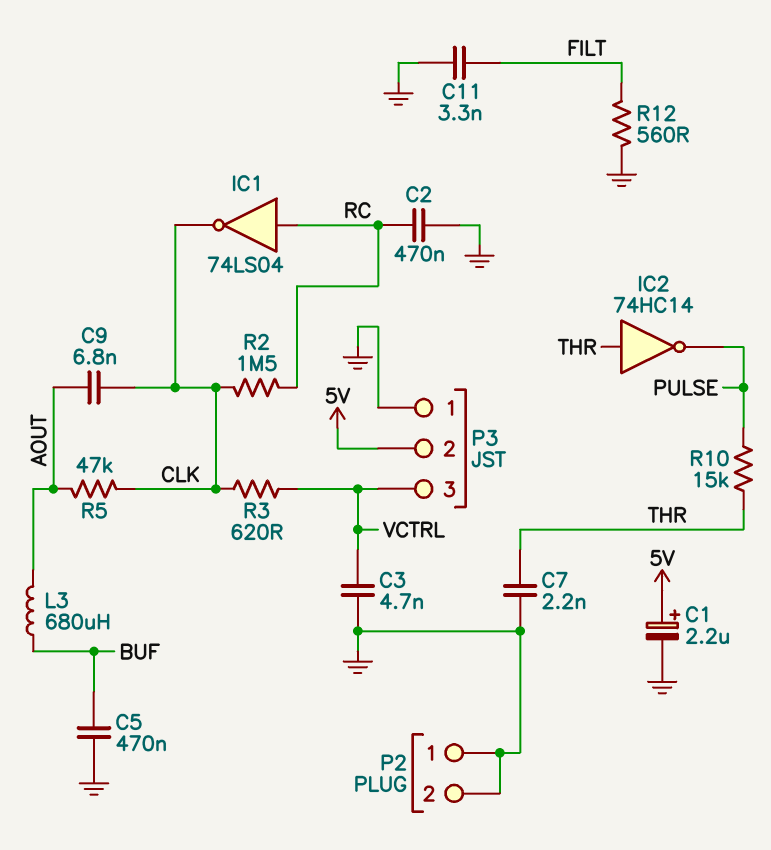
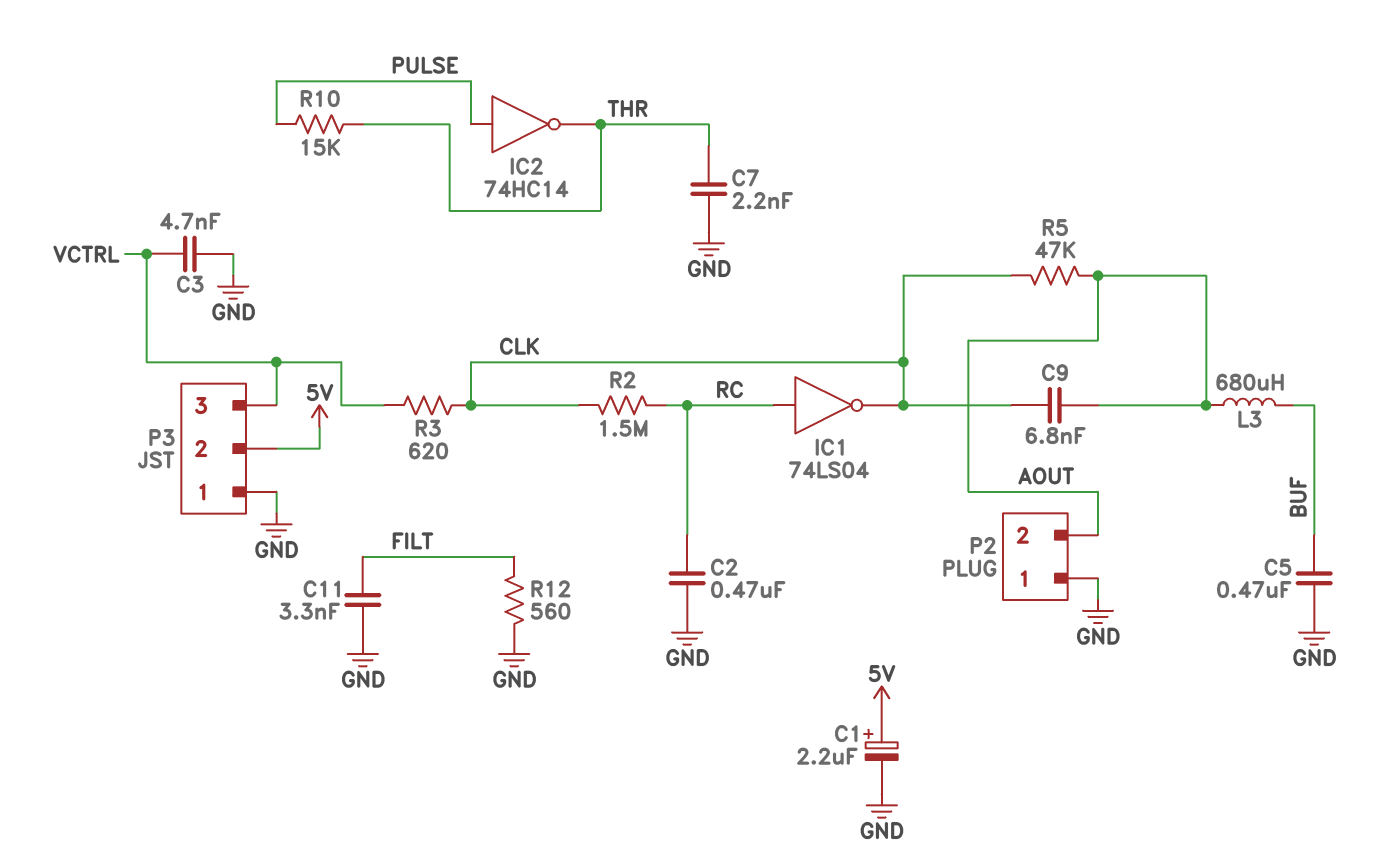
IC2: NOT 74HC14 (in THR, out PULSE) -> NOT 74HC14 (in PULSE, out THR)
P2 pin 2: GND -> AOUT

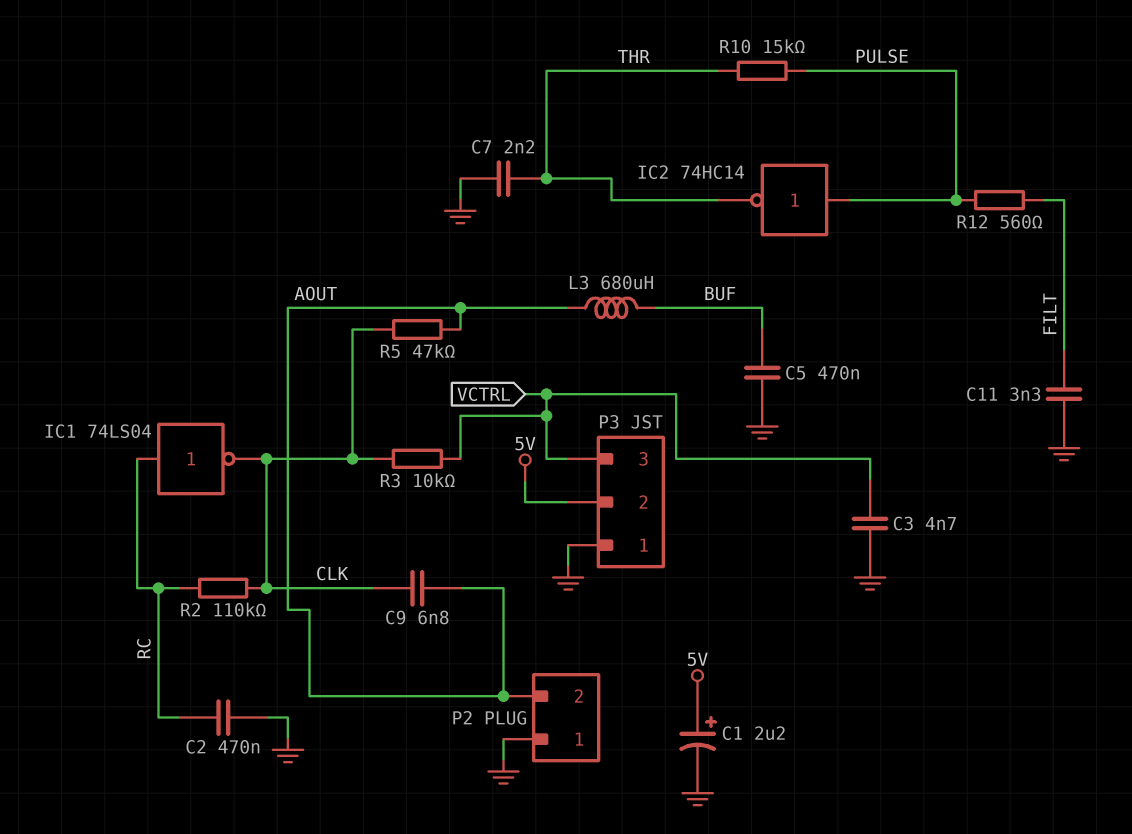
R2: 1.5M (CLK, RC) -> 110k (CLK, RC)
R3: 620 (CLK, VCTRL) -> 10k (CLK, VCTRL)
R12: 560 (FILT, GND) -> 560 (FILT, PULSE)

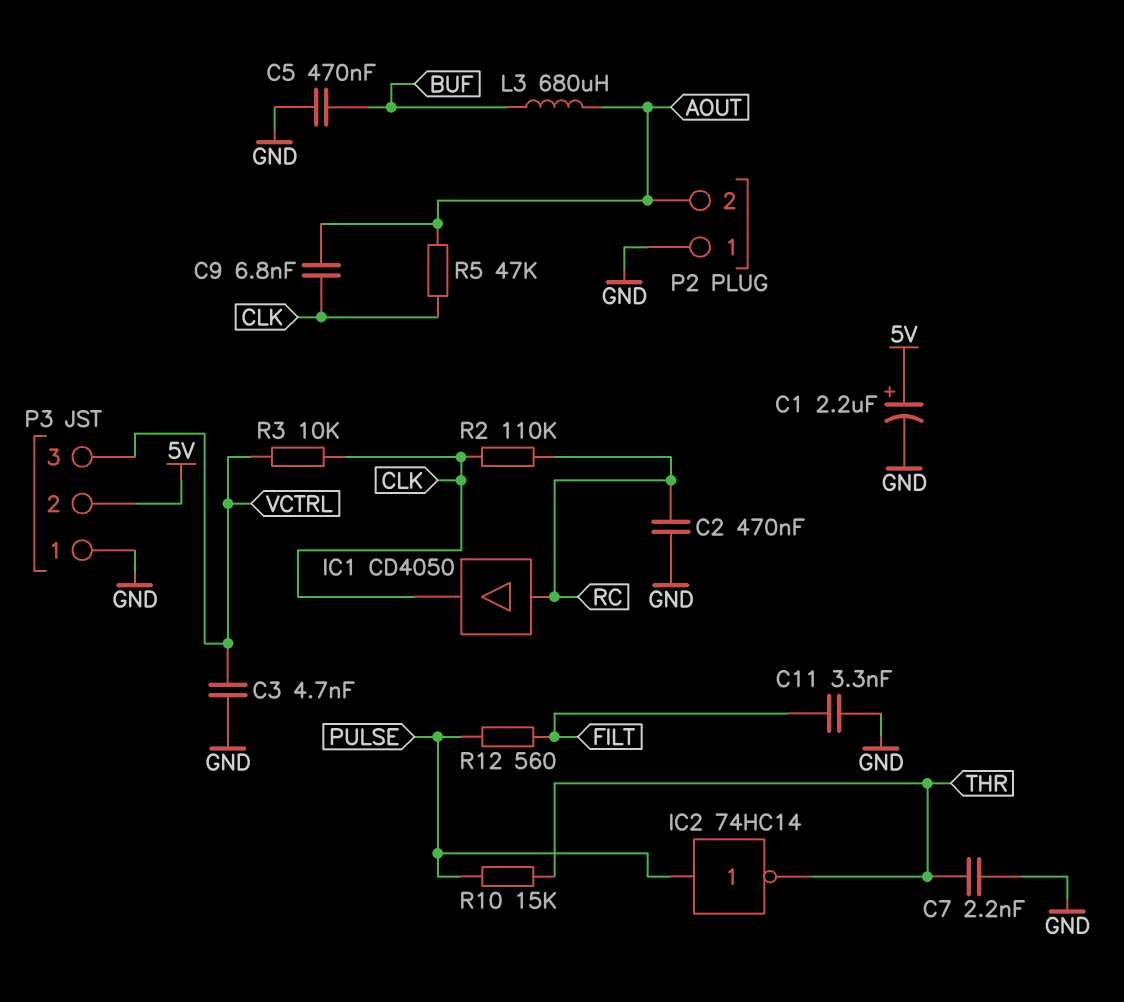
IC1: NOT 74LS04 (in RC, out CLK) -> buffer CD4050 (in RC, out CLK)

